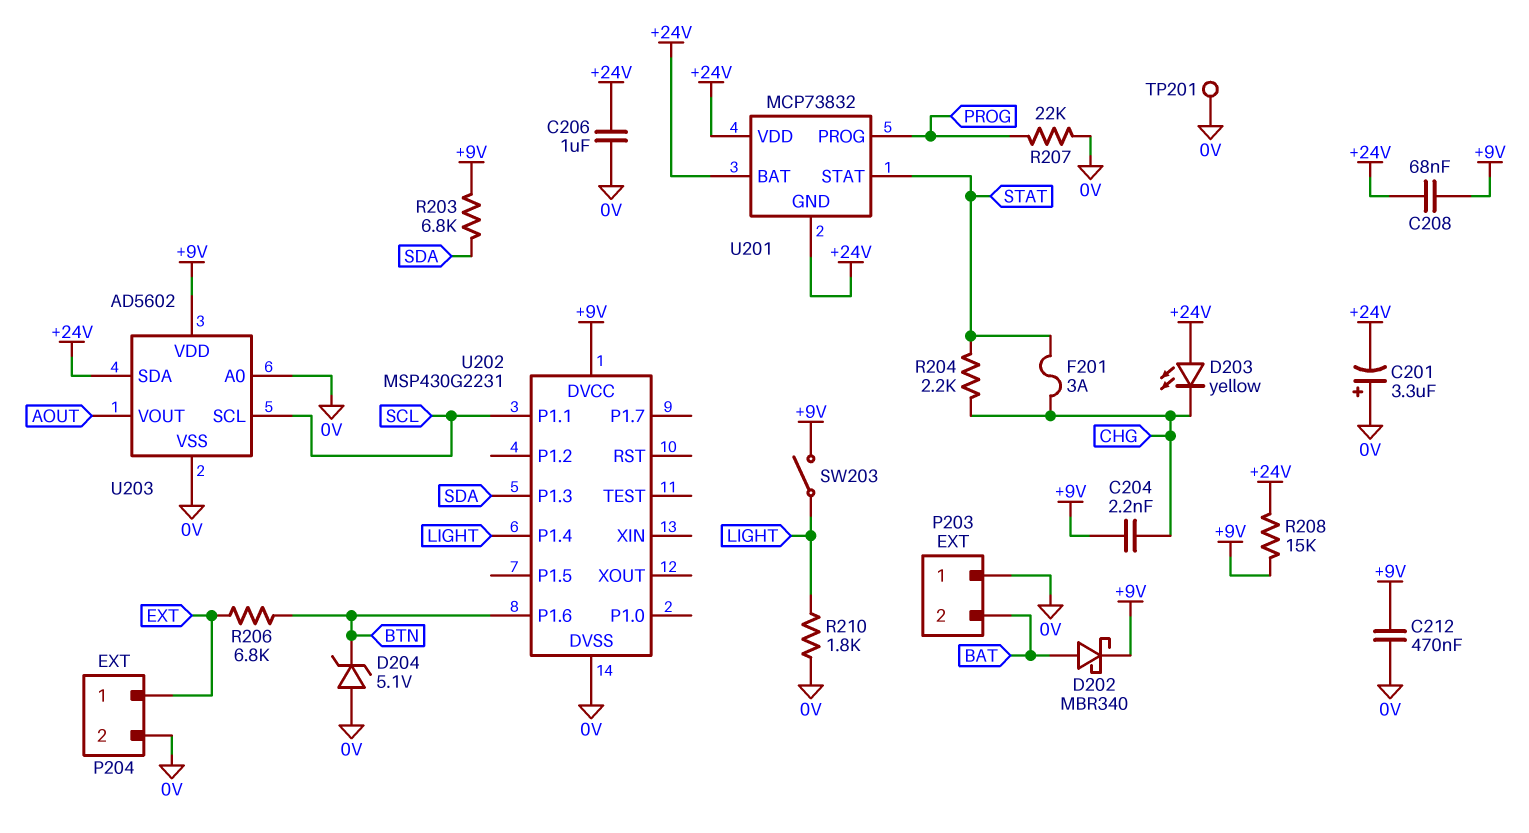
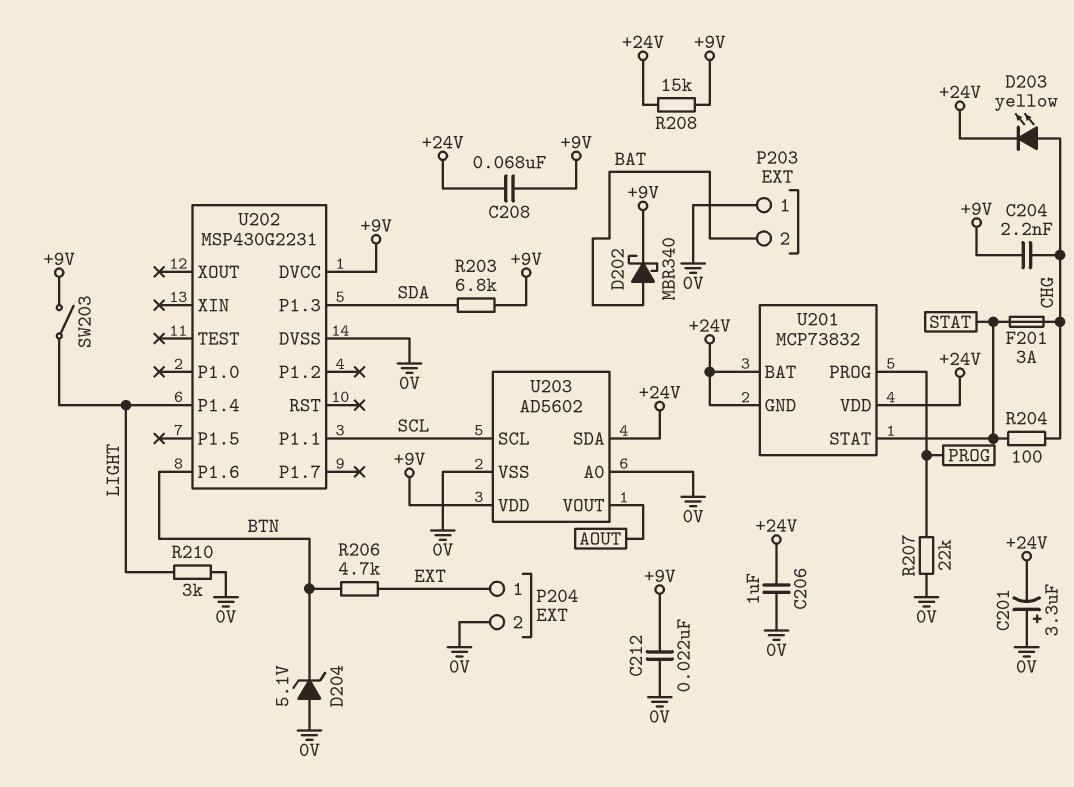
C212: 470nF (+9V, 0V) -> 22nF (+9V, 0V)
D203: LED yellow (A +24V, K CHG) -> LED yellow (A CHG, K +24V)
R204: 2.2k (CHG, STAT) -> 100 (CHG, STAT)
R206: 6.8k (BTN, EXT) -> 4.7k (BTN, EXT)
R210: 1.8k (0V, LIGHT) -> 3k (0V, LIGHT)
TP201: test point (0V) -> none

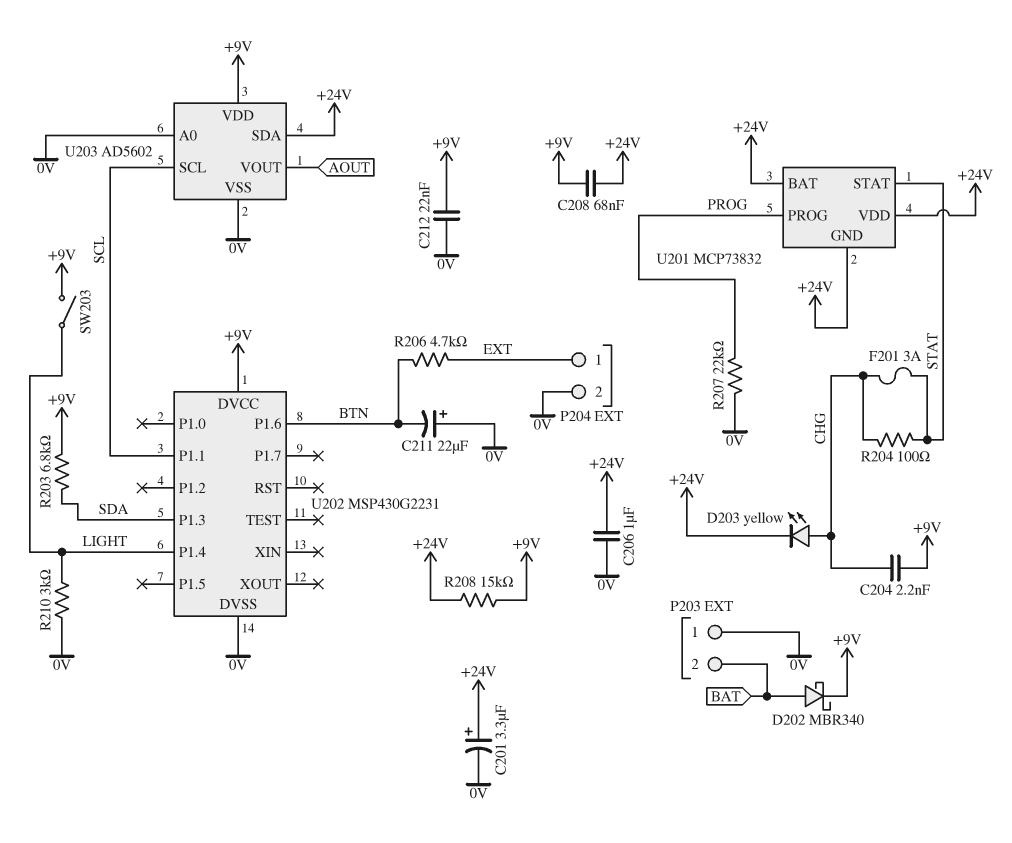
C201: 3.3uF (plus 0V, minus +24V) -> 3.3uF (plus +24V, minus 0V)
C211: none -> 22uF (plus 0V, minus BTN)
D204: zener 5.1V (A 0V, K BTN) -> none

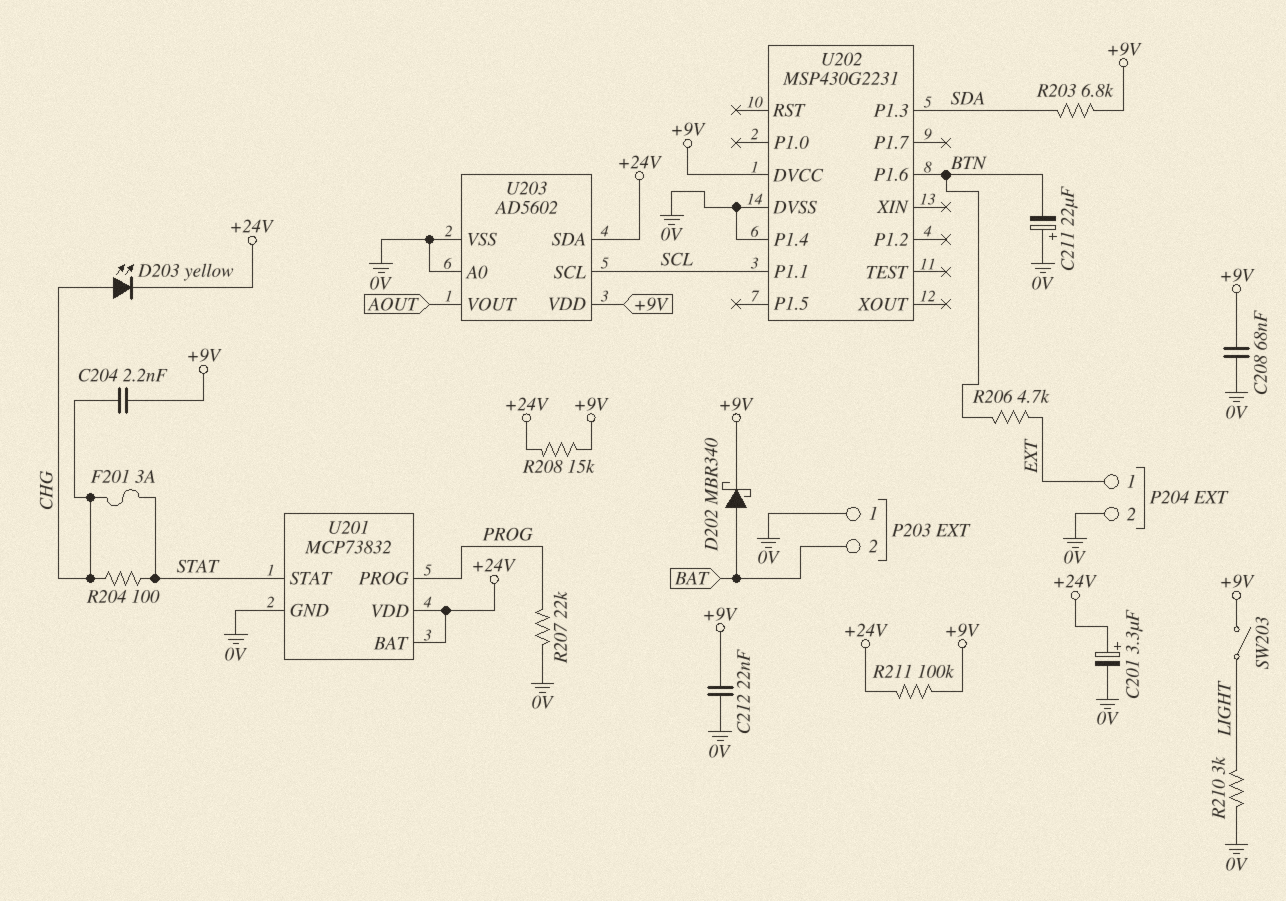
C206: 1uF (+24V, 0V) -> none
C208: 68nF (+9V, +24V) -> 68nF (+9V, 0V)
R211: none -> 100k (+9V, +24V)
U201 pin GND: +24V -> 0V
U202 pin P1.4: LIGHT -> 0V

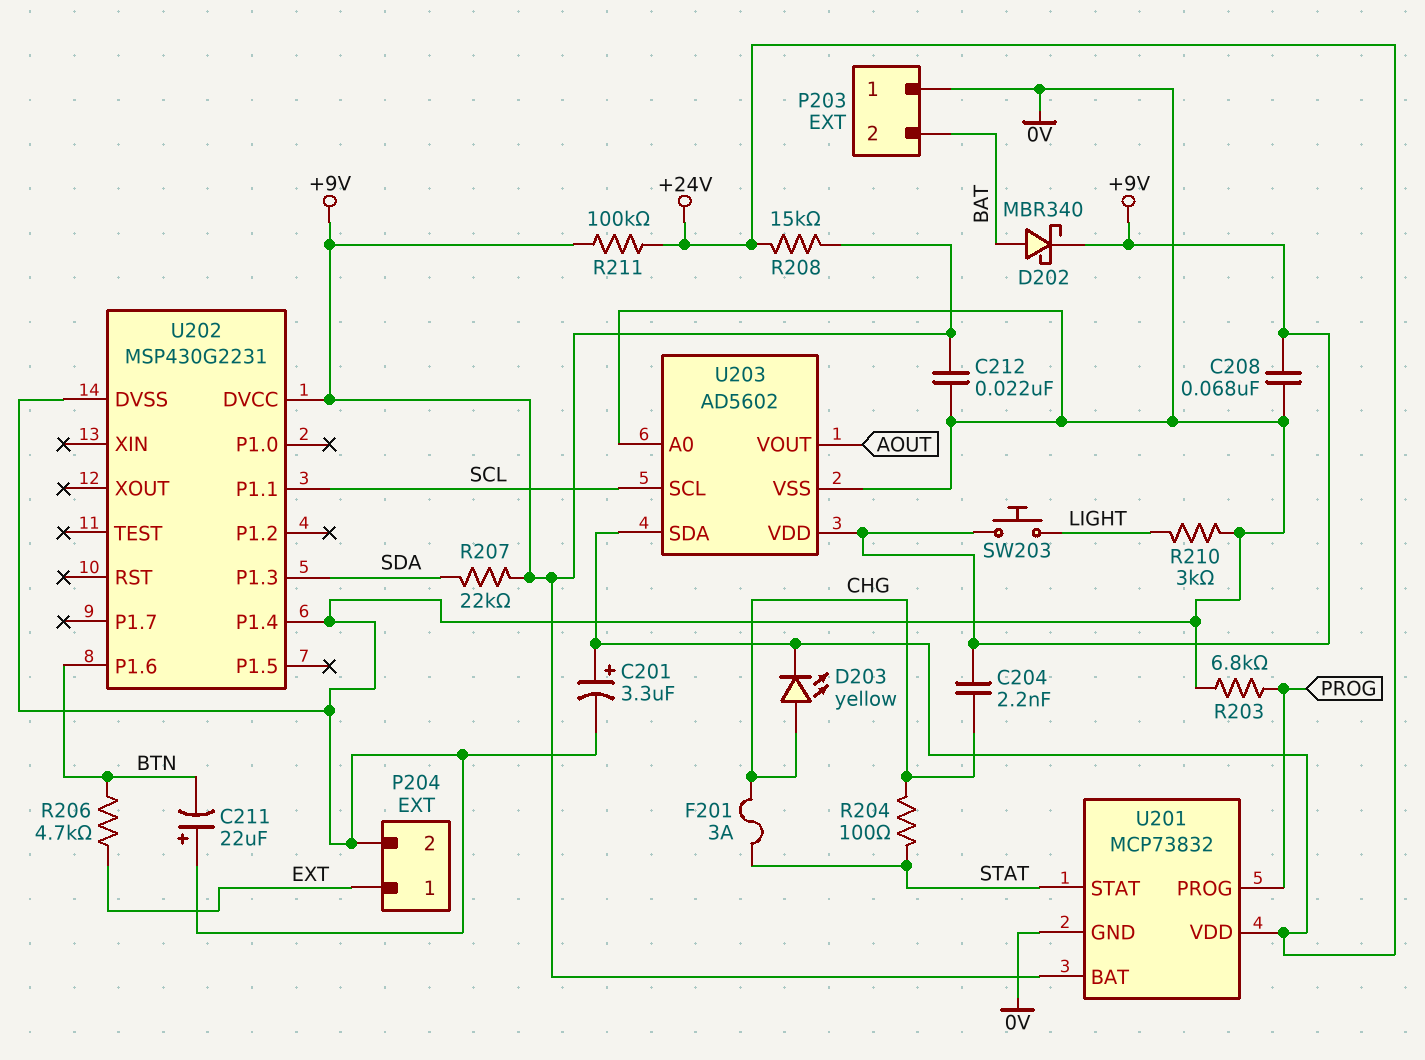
R203: 6.8k (+9V, SDA) -> 6.8k (0V, PROG)
R207: 22k (0V, PROG) -> 22k (+9V, SDA)
SW203: switch (+9V, LIGHT) -> button (+9V, LIGHT)
U201 pin BAT: +24V -> +9V

